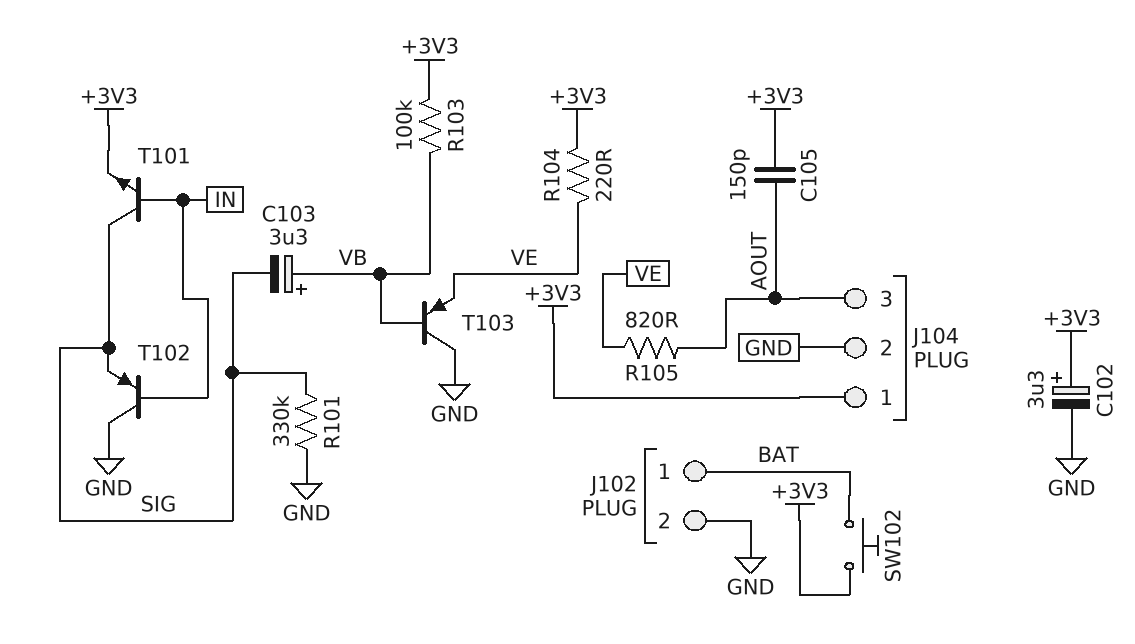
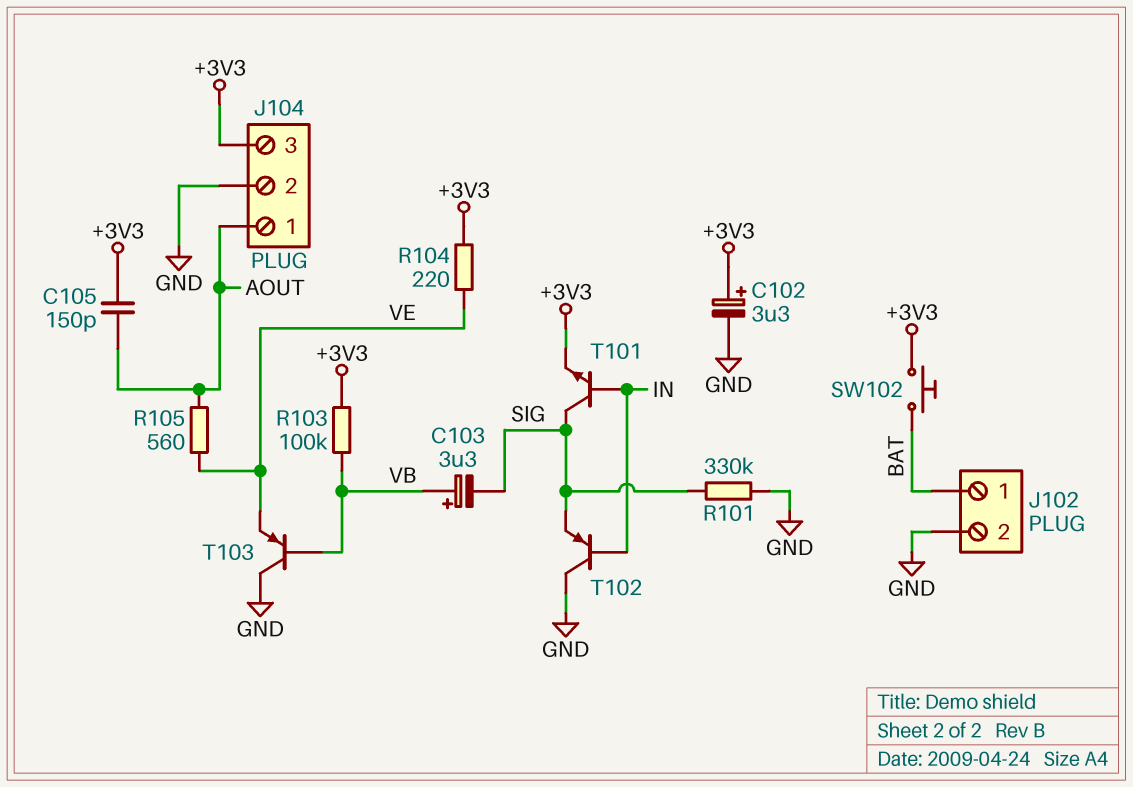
J104 pin 1: +3V3 -> AOUT
J104 pin 3: AOUT -> +3V3
R105: 820 (AOUT, VE) -> 560 (AOUT, VE)

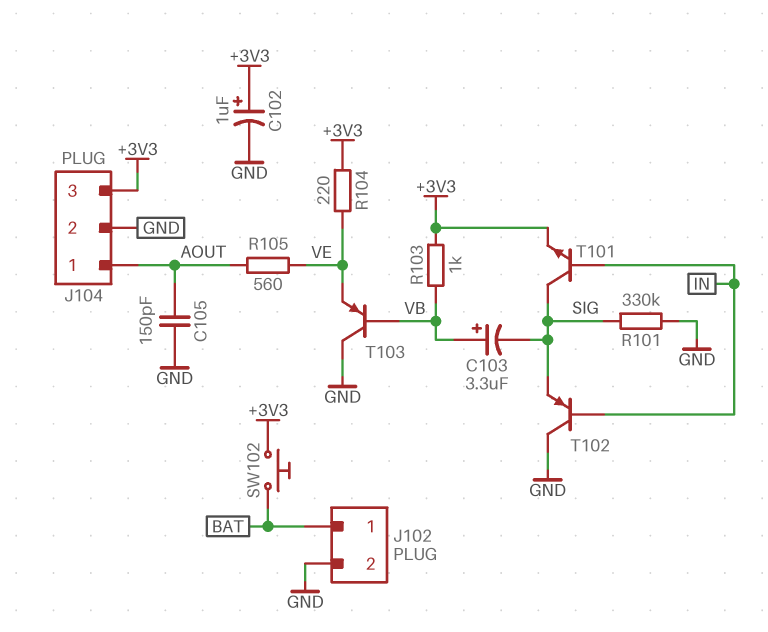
C102: 3.3uF (plus +3V3, minus GND) -> 1uF (plus +3V3, minus GND)
C105: 150pF (+3V3, AOUT) -> 150pF (AOUT, GND)
R103: 100k (+3V3, VB) -> 1k (+3V3, VB)

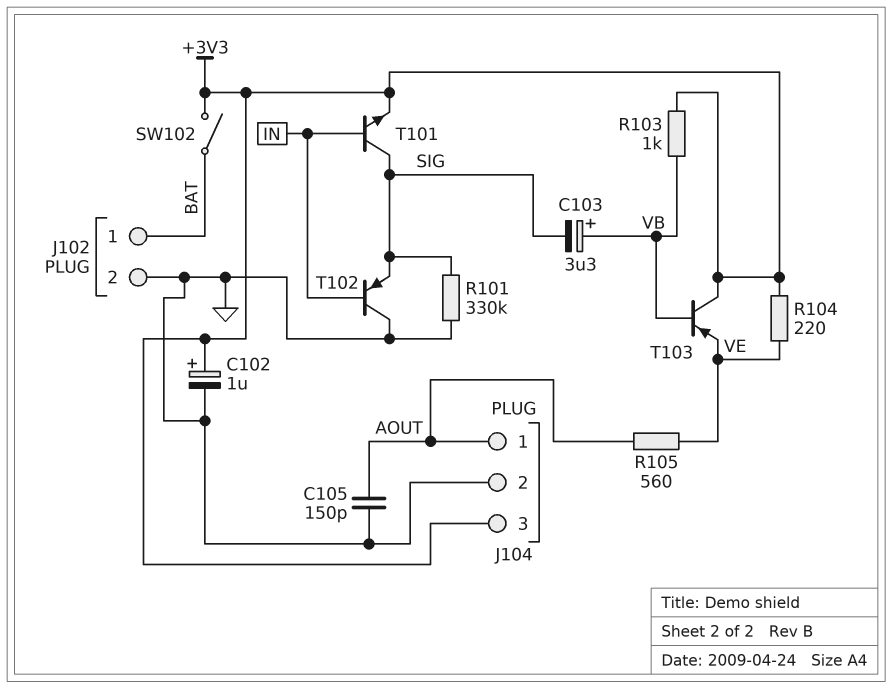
SW102: button (+3V3, BAT) -> switch (+3V3, BAT)
T103: PNP (B VB, C GND, E VE) -> PNP (B VB, C +3V3, E VE)

